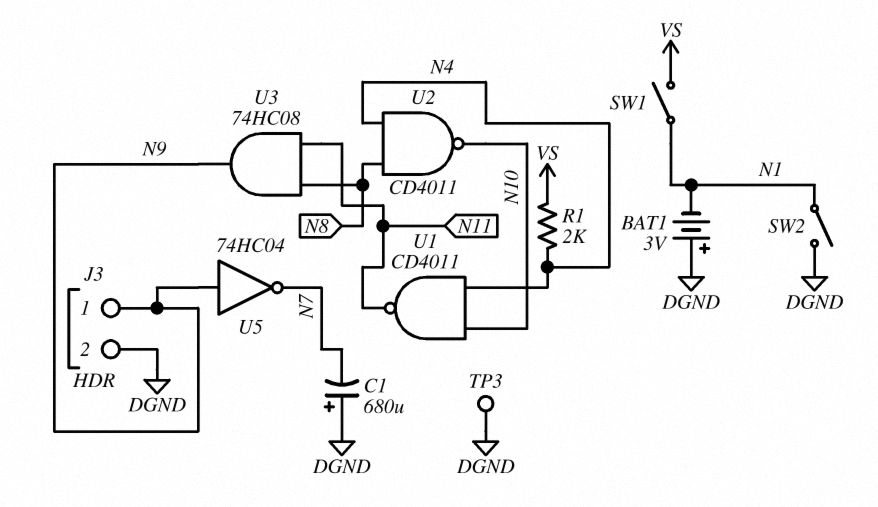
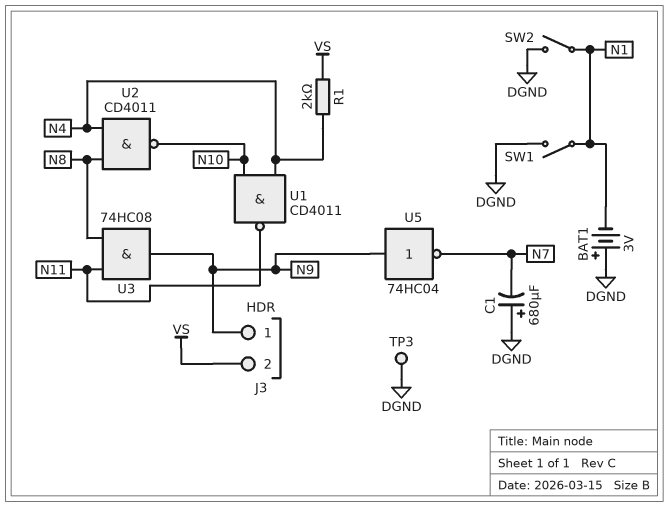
J3 pin 2: DGND -> VS
SW1: switch (N1, VS) -> switch (DGND, N1)

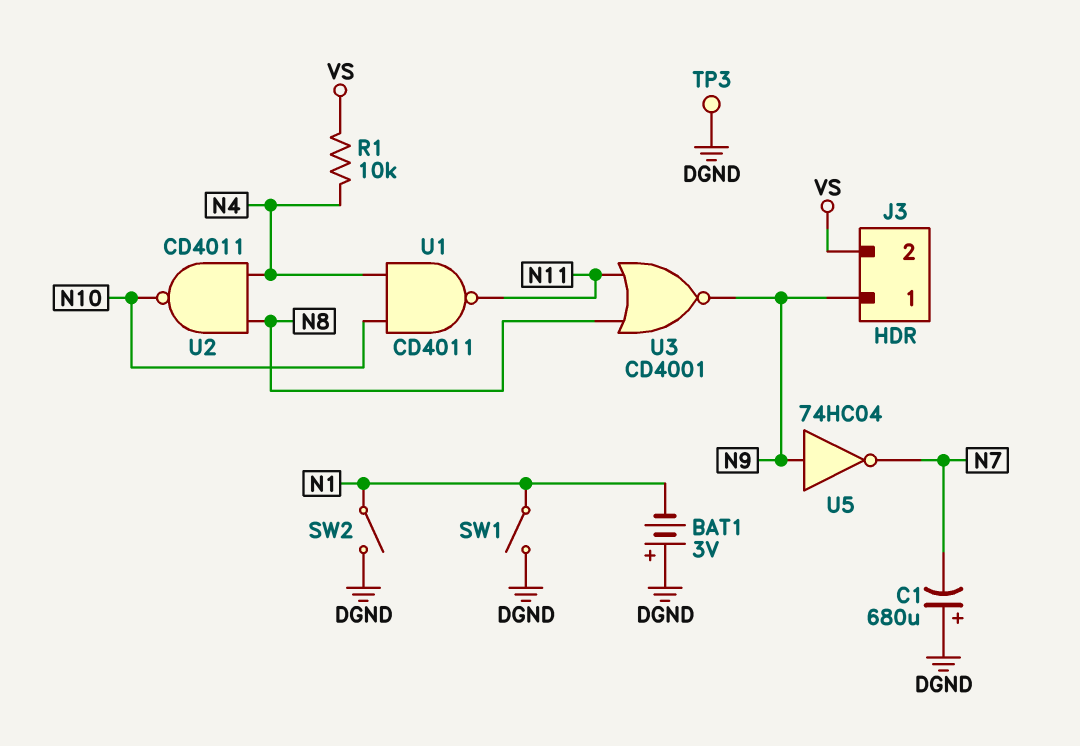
R1: 2k (N4, VS) -> 10k (N4, VS)
U3: AND 74HC08 (in N8, in N11, out N9) -> NOR CD4001 (in N8, in N11, out N9)

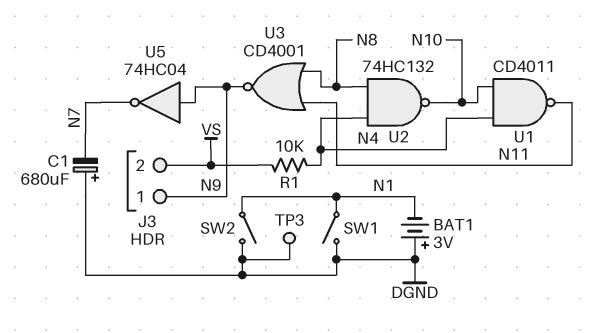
U2: NAND CD4011 (in N4, in N8, out N10) -> NAND 74HC132 (in N4, in N8, out N10)

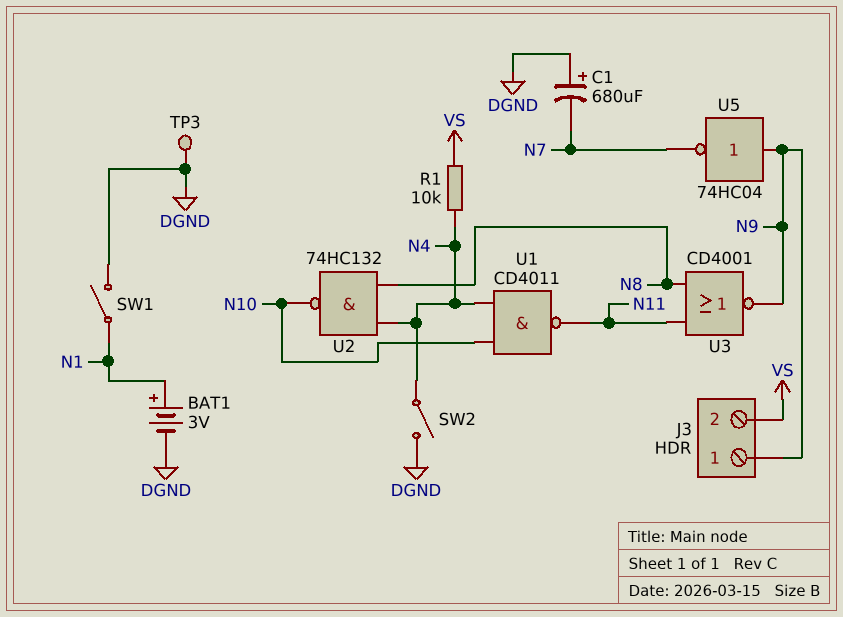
BAT1: 3V (plus DGND, minus N1) -> 3V (plus N1, minus DGND)
SW2: switch (DGND, N1) -> switch (DGND, N4)

